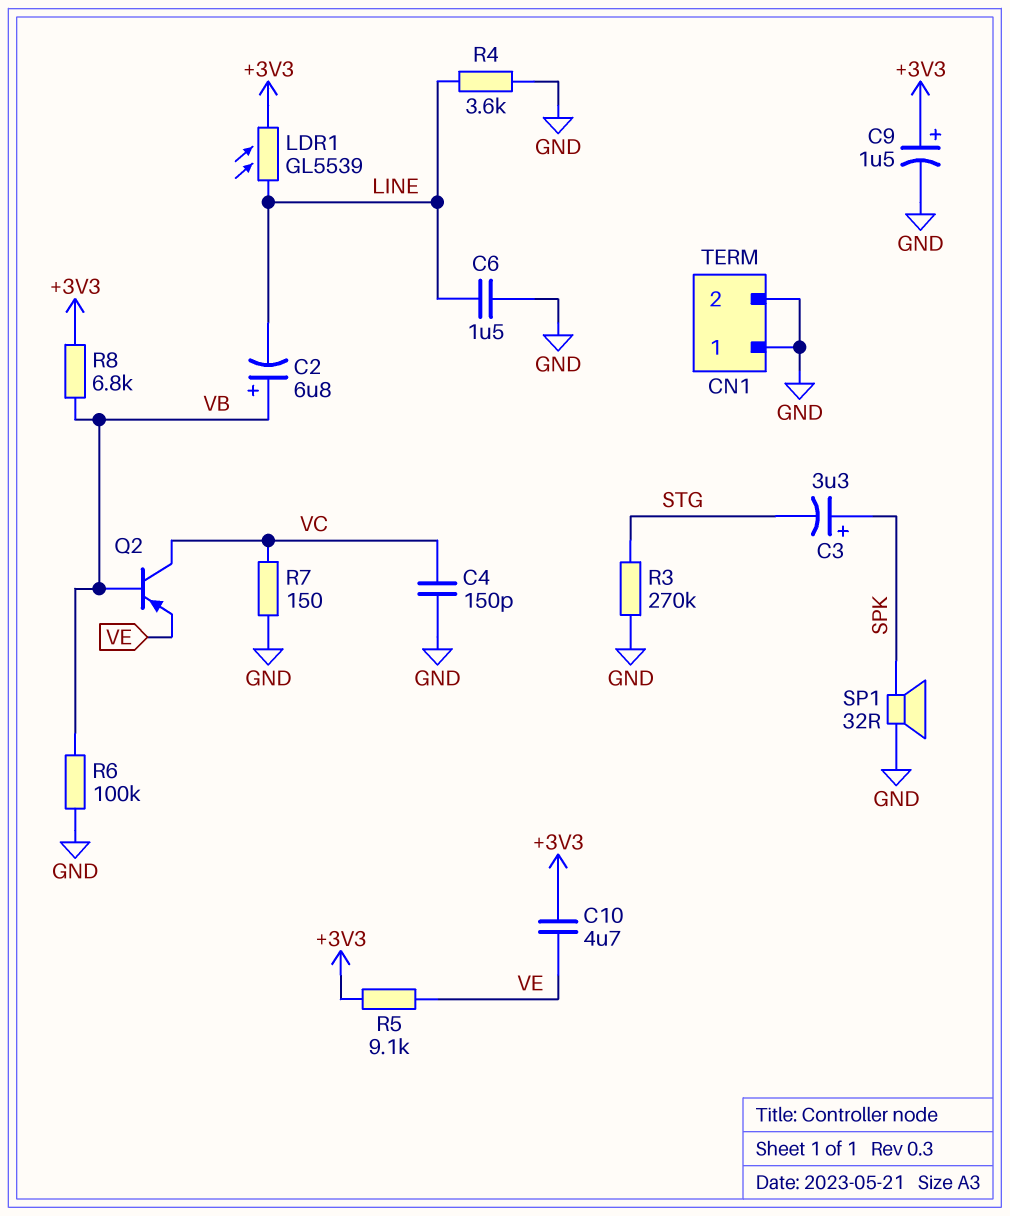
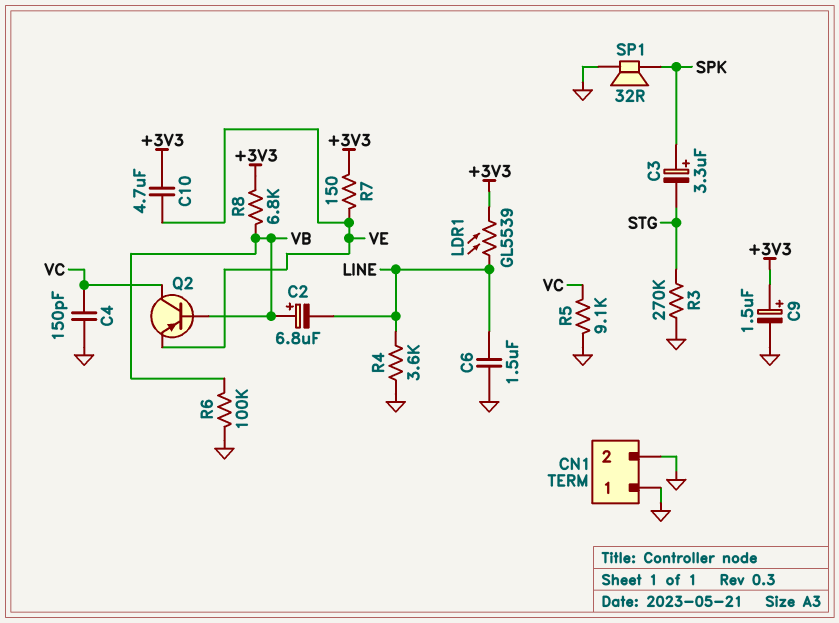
R5: 9.1k (+3V3, VE) -> 9.1k (GND, VC)
R7: 150 (GND, VC) -> 150 (+3V3, VE)

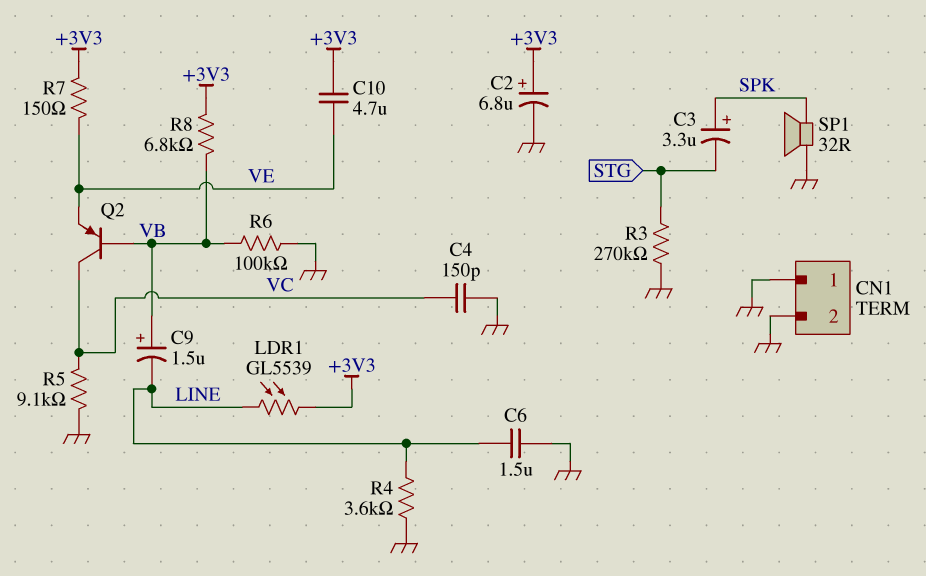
C2: 6.8uF (plus VB, minus LINE) -> 6.8uF (plus +3V3, minus GND)
C9: 1.5uF (plus +3V3, minus GND) -> 1.5uF (plus VB, minus LINE)

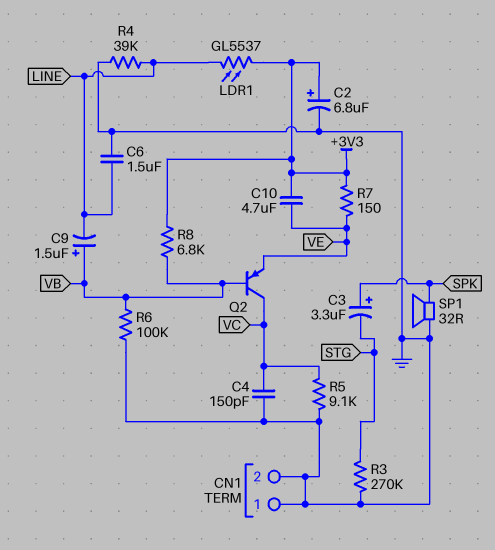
LDR1: GL5539 (+3V3, LINE) -> GL5537 (+3V3, LINE)
R4: 3.6k (GND, LINE) -> 39k (GND, LINE)

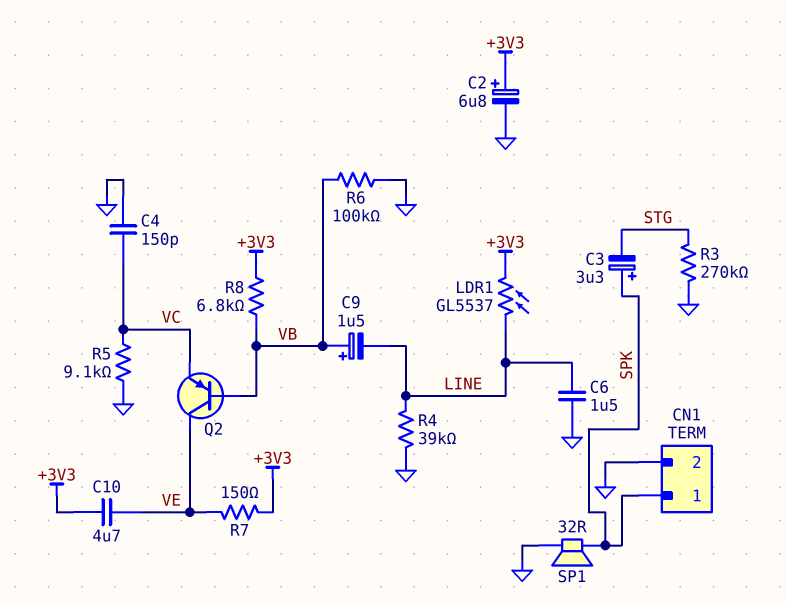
CN1 pin 1: GND -> SPK
Q2: PNP (B VB, C VC, E VE) -> PNP (B VB, C VE, E VC)

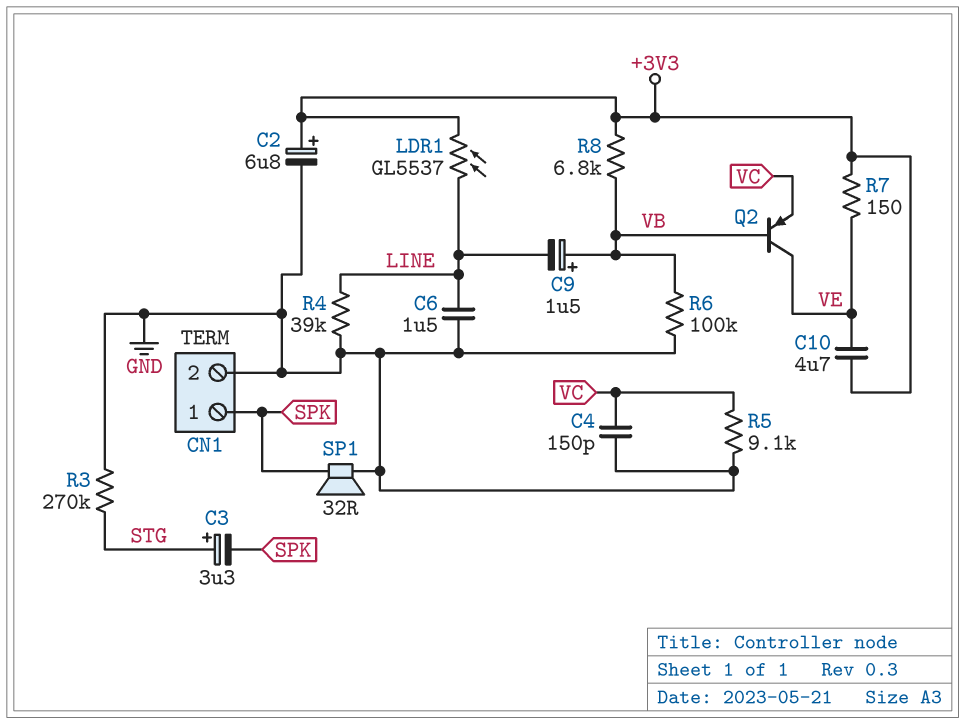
C3: 3.3uF (plus SPK, minus STG) -> 3.3uF (plus STG, minus SPK)

